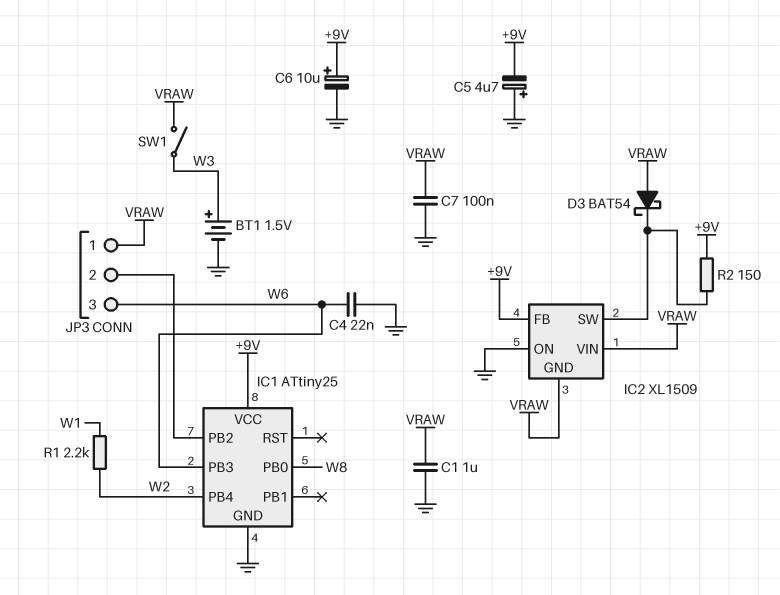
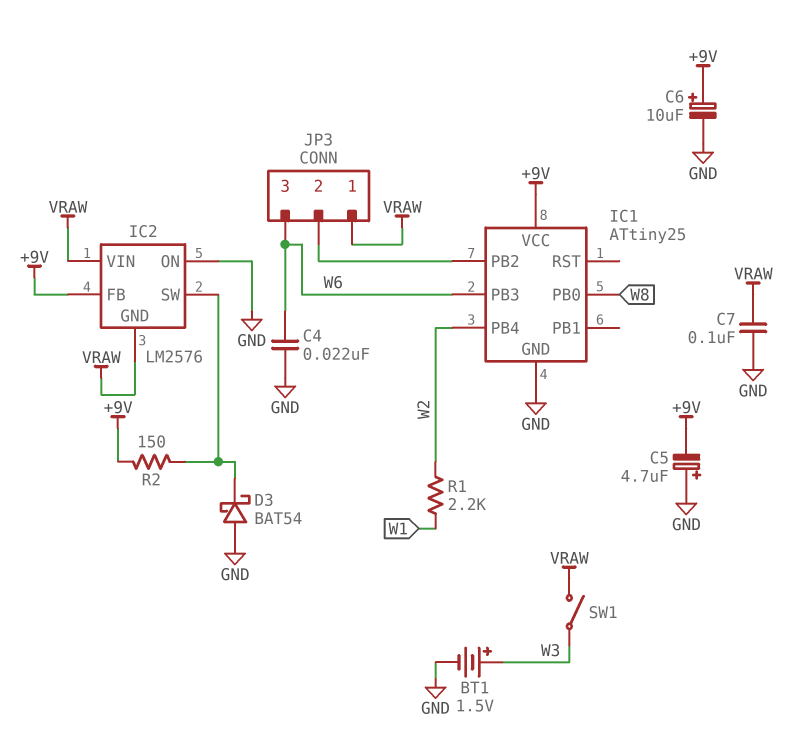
C1: 1uF (GND, VRAW) -> none
D3: schottky BAT54 (A VRAW, K IC2/SW) -> schottky BAT54 (A GND, K IC2/SW)
IC2: XL1509 -> LM2576

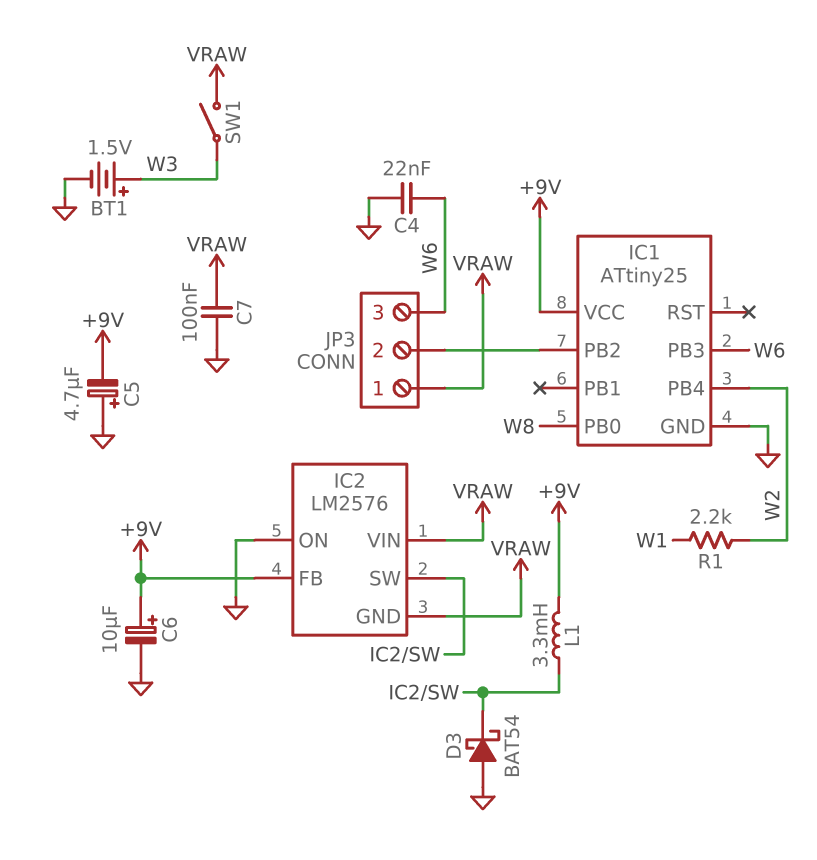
L1: none -> 3.3mH (+9V, IC2/SW)
R2: 150 (+9V, IC2/SW) -> none

